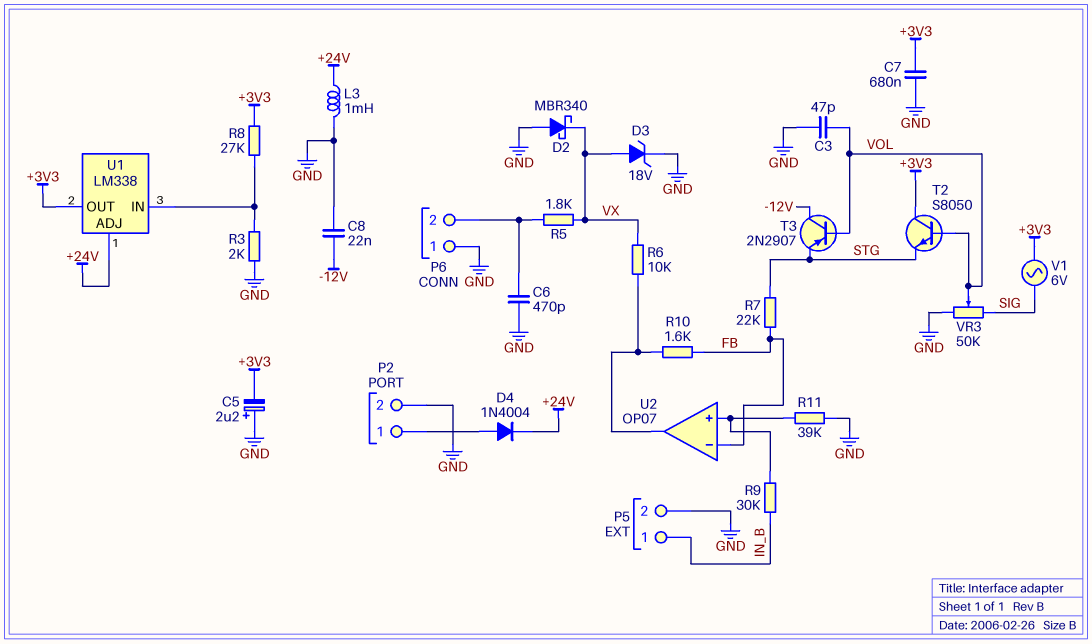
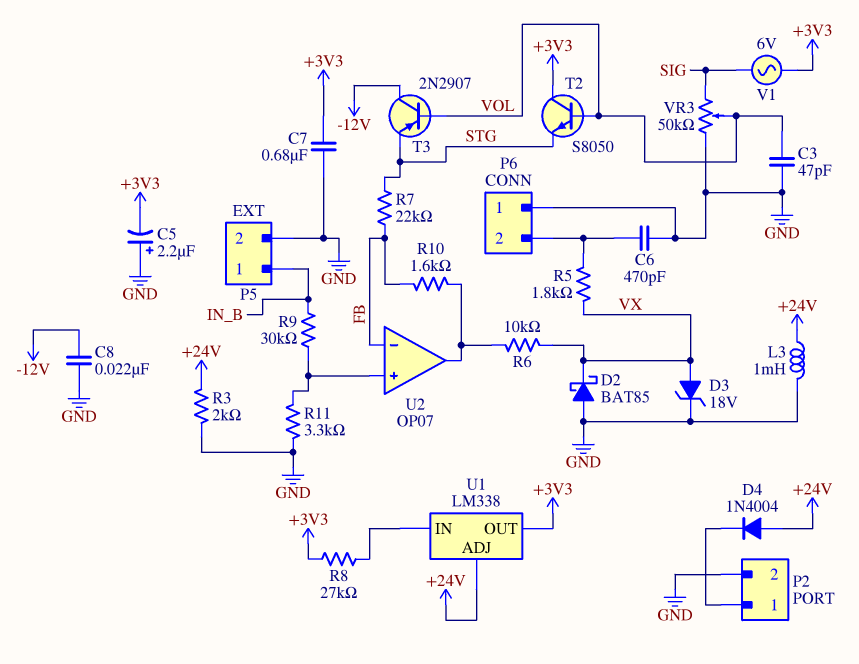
D2: schottky MBR340 (A GND, K VX) -> schottky BAT85 (A GND, K VX)
D4: diode 1N4004 (A P2/1, K +24V) -> diode 1N4004 (A +24V, K P2/1)
R3: 2k (GND, U1/IN) -> 2k (+24V, GND)
R11: 39k (GND, U2/in+) -> 3.3k (GND, U2/in+)

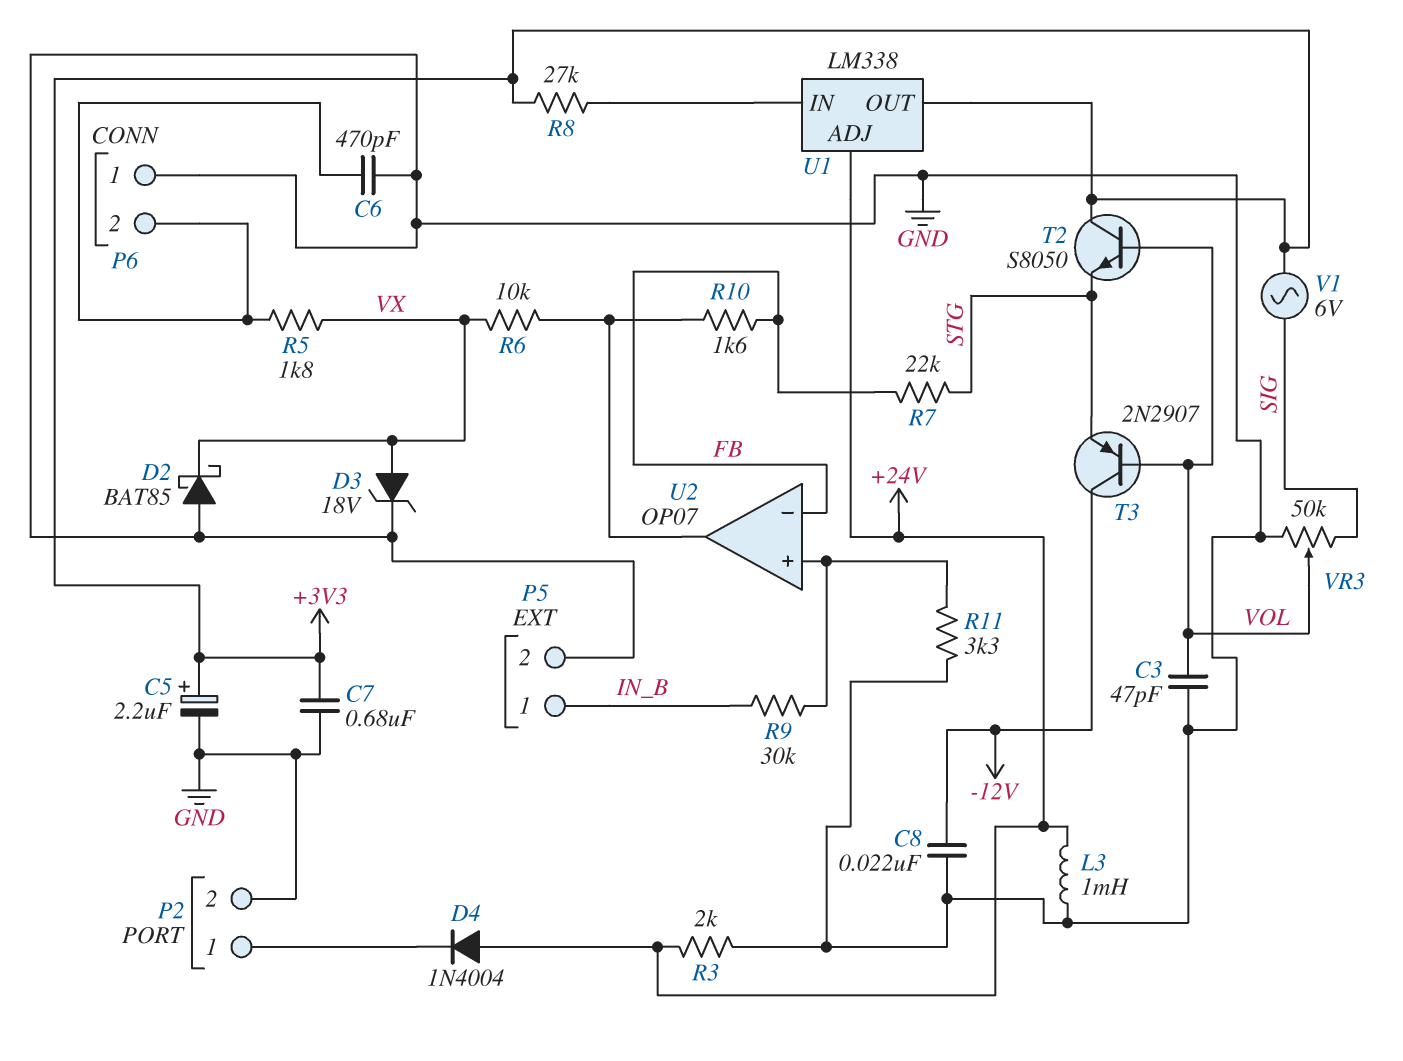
C5: 2.2uF (plus GND, minus +3V3) -> 2.2uF (plus +3V3, minus GND)

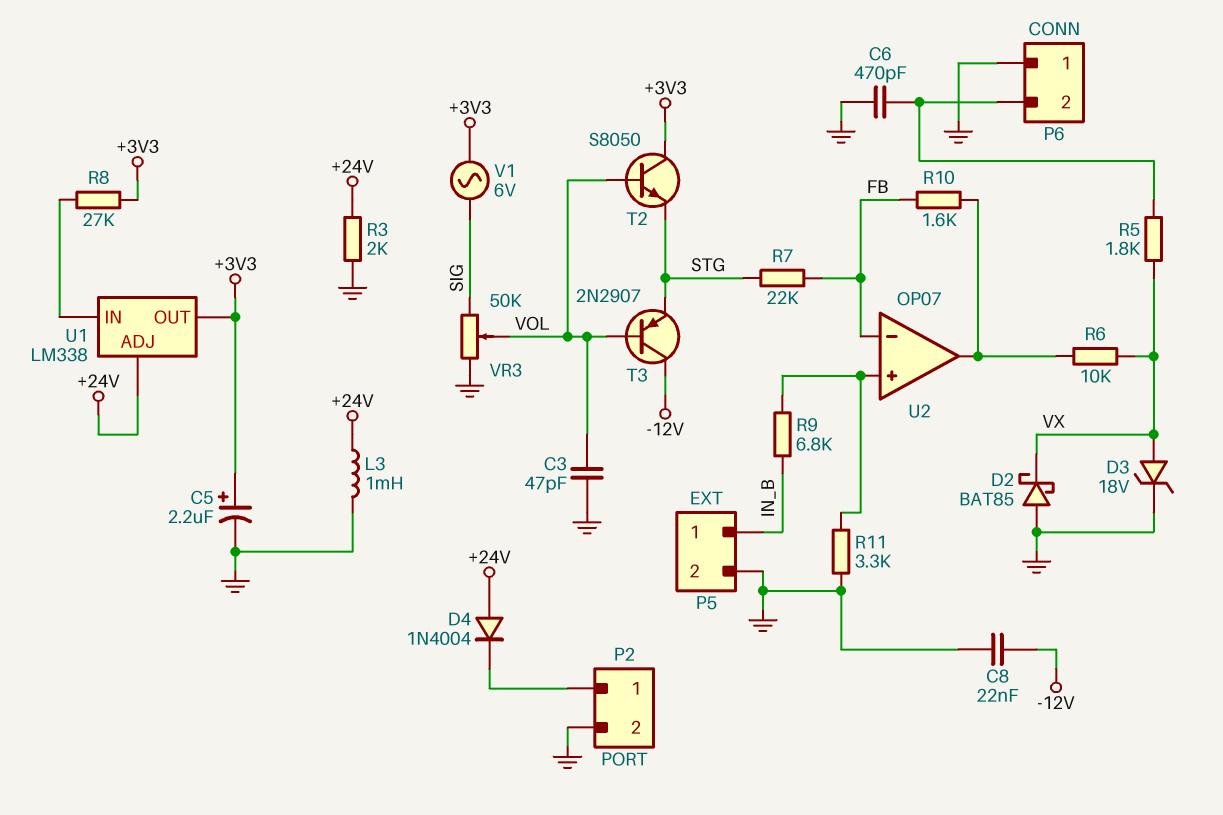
C7: 680nF (+3V3, GND) -> none
R9: 30k (IN_B, U2/in+) -> 6.8k (IN_B, U2/in+)

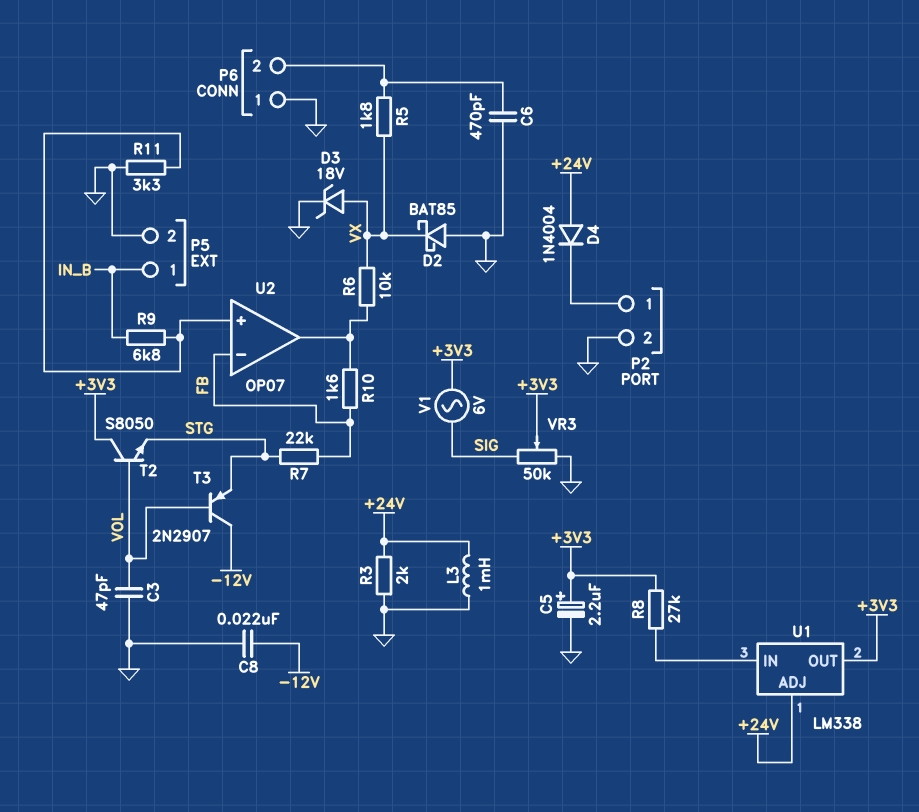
VR3: 50k (GND, SIG, wiper VOL) -> 50k (GND, SIG, wiper +3V3)

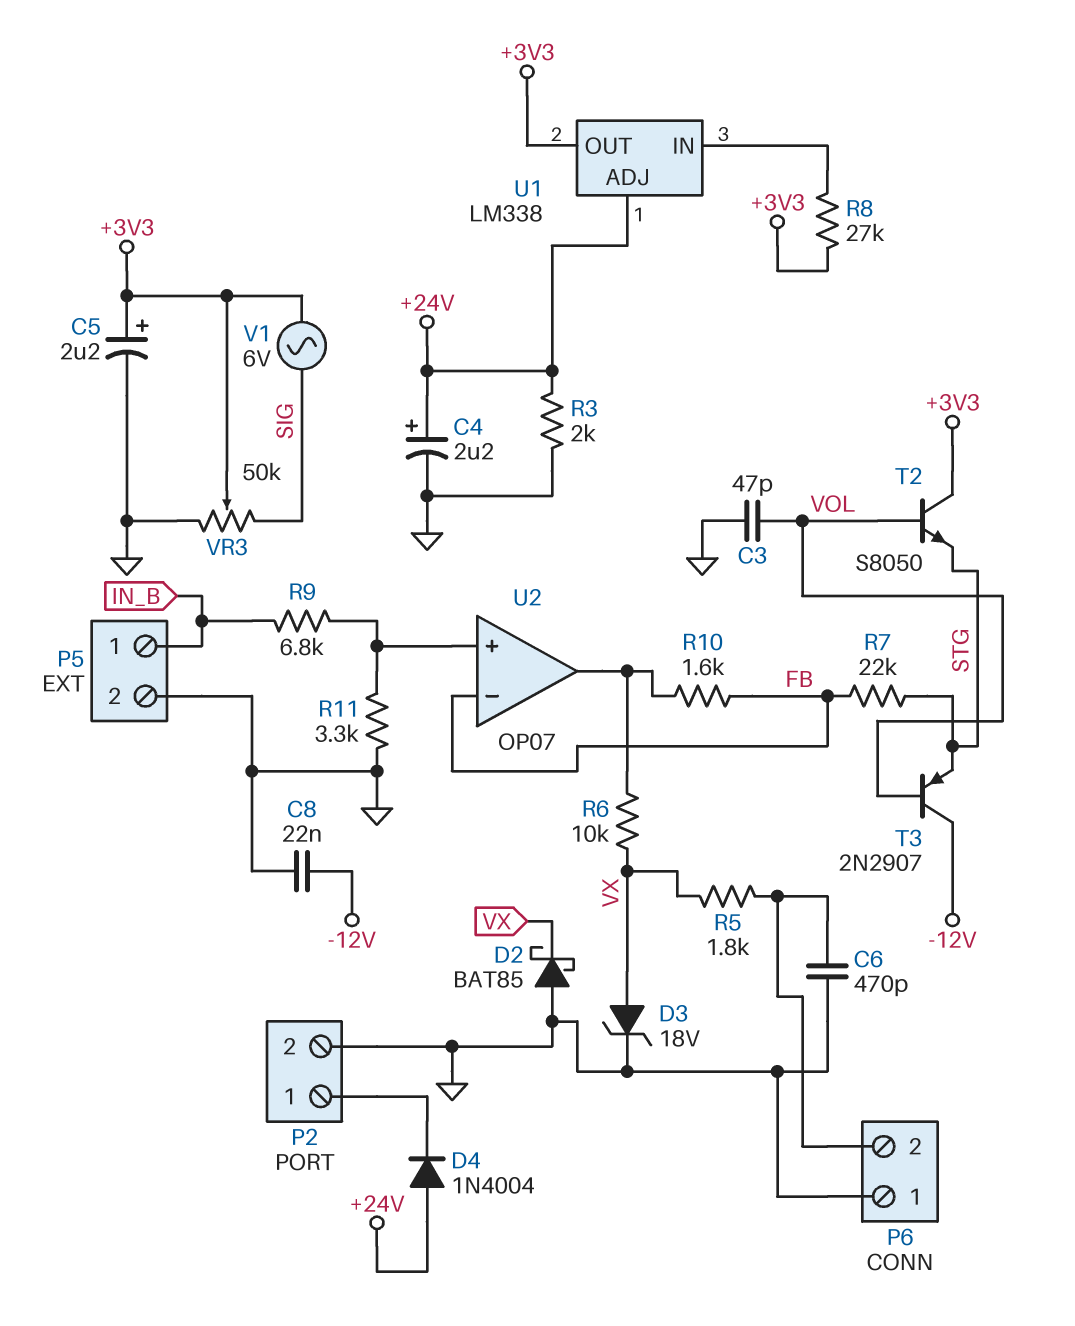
C4: none -> 2.2uF (plus +24V, minus GND)
L3: 1mH (+24V, GND) -> none

